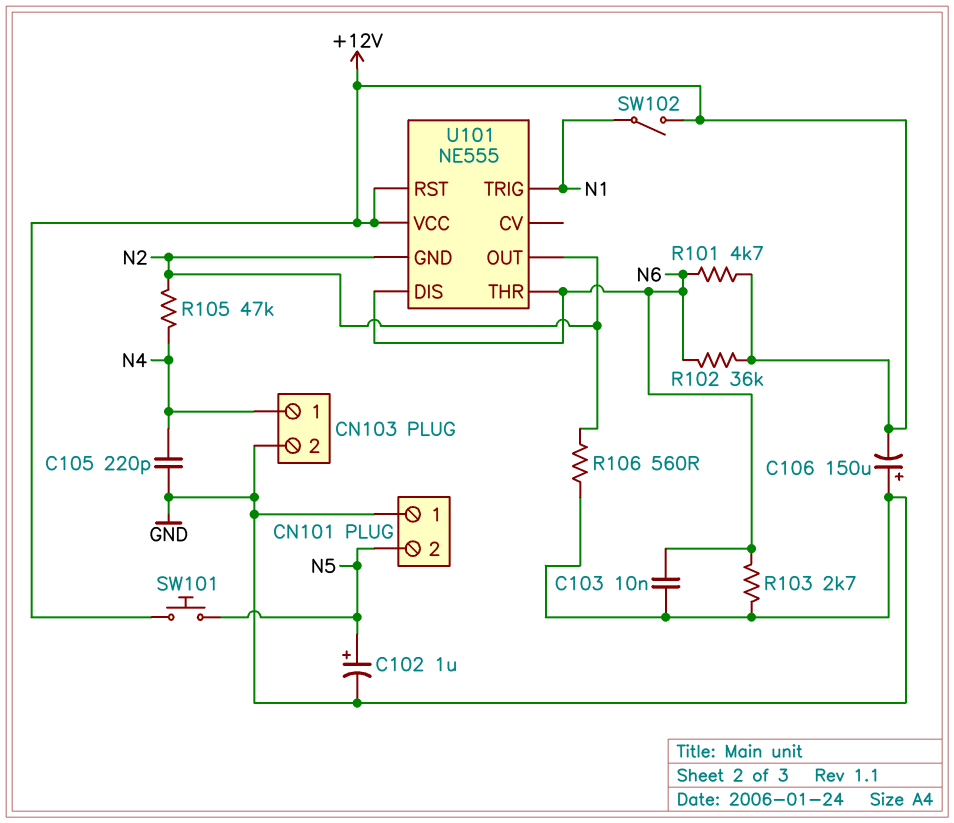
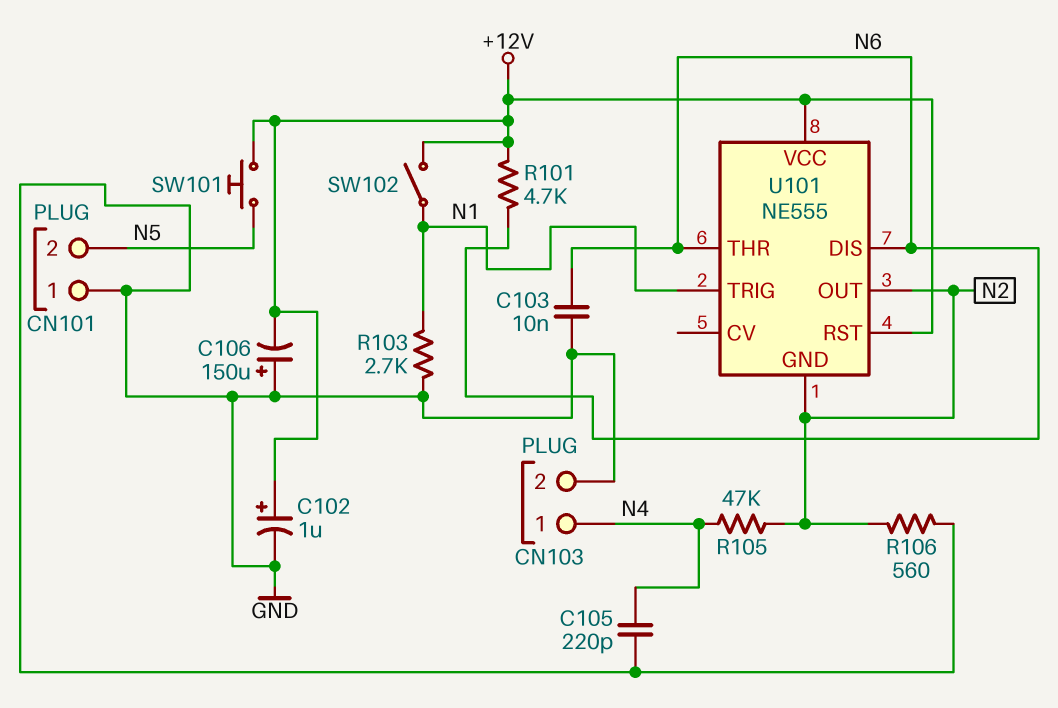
C102: 1uF (plus N5, minus GND) -> 1uF (plus +12V, minus GND)
R102: 36k (+12V, N6) -> none
R103: 2.7k (GND, N6) -> 2.7k (GND, N1)

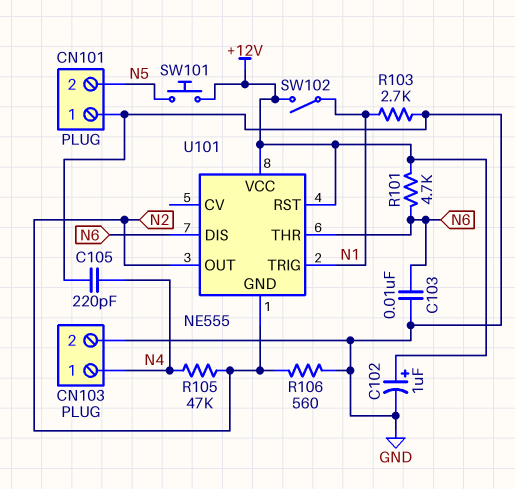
C106: 150uF (plus GND, minus +12V) -> none

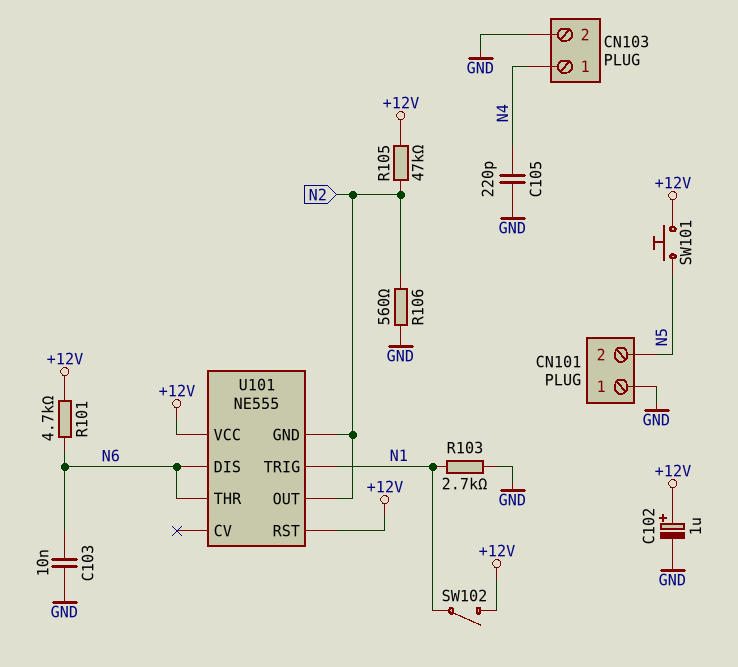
R105: 47k (N2, N4) -> 47k (+12V, N2)

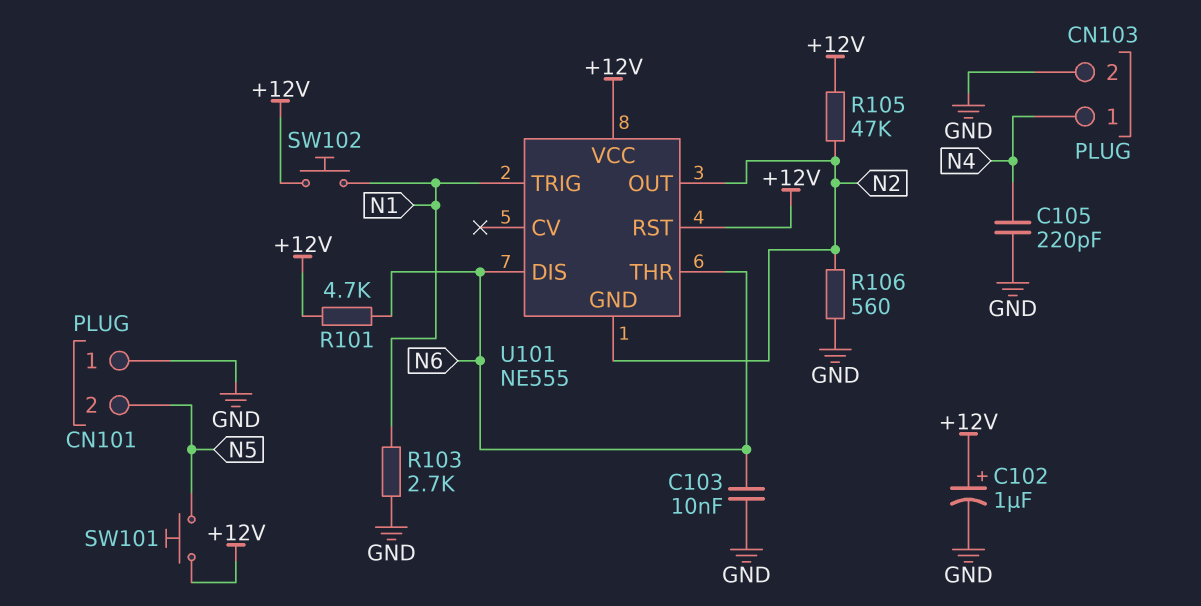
SW102: switch (+12V, N1) -> button (+12V, N1)

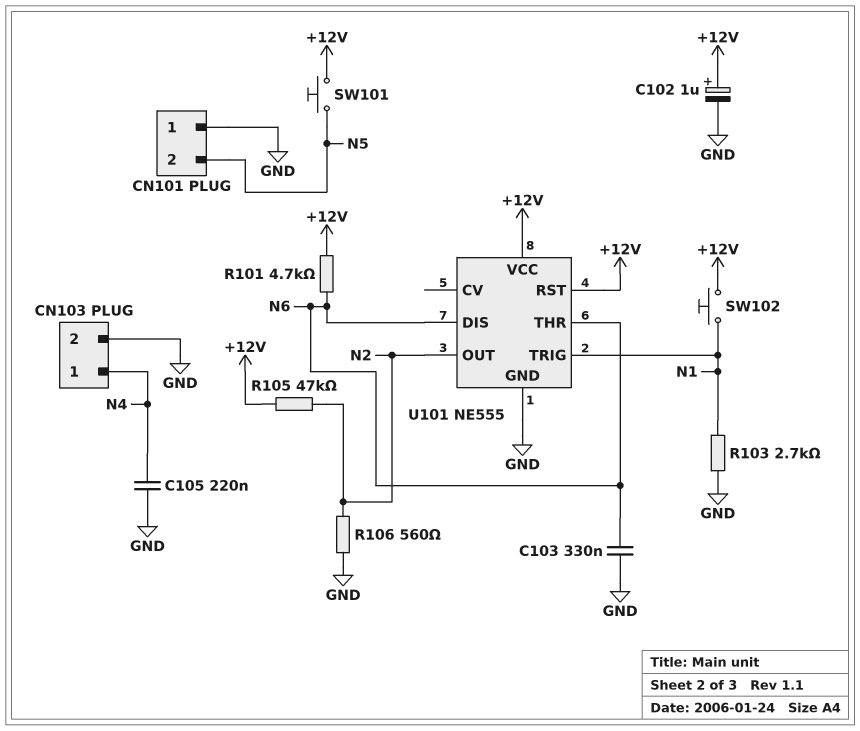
C103: 10nF (GND, N6) -> 330nF (GND, N6)
C105: 220pF (GND, N4) -> 220nF (GND, N4)
U101 pin GND: N2 -> GND

